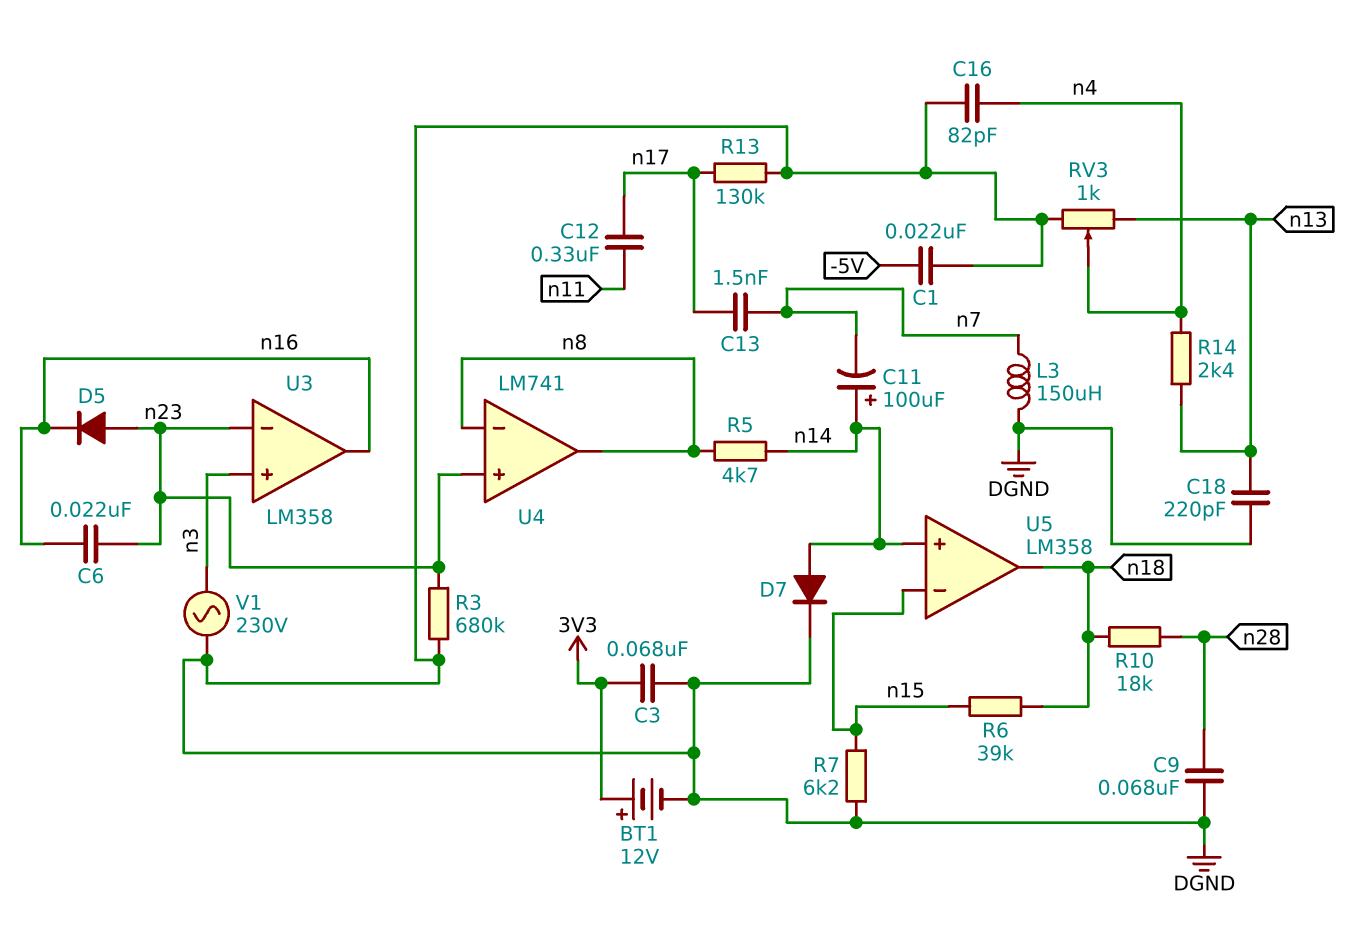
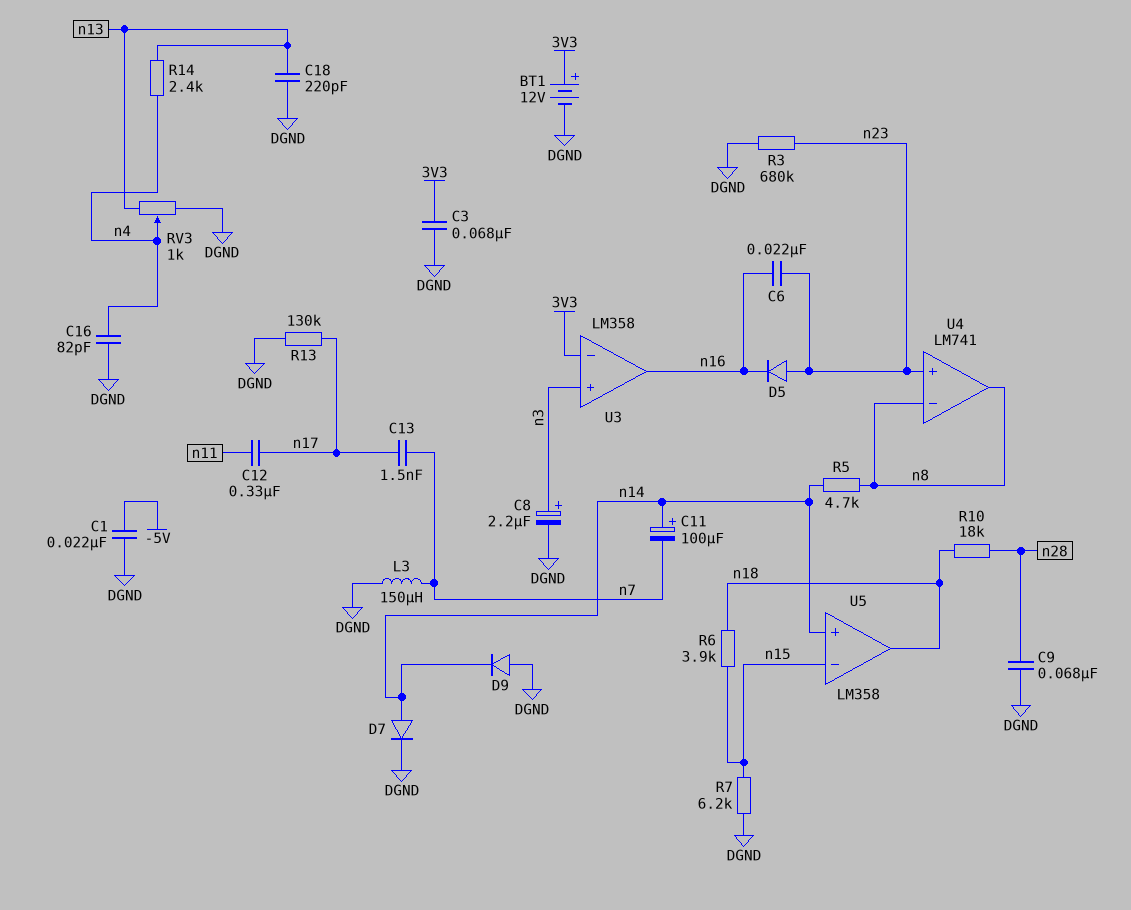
C8: none -> 2.2uF (plus n3, minus DGND)
D9: none -> diode (A DGND, K n14)
R6: 39k (n15, n18) -> 3.9k (n15, n18)
U3 pin in-: n23 -> 3V3
V1: AC 230V (DGND, n3) -> none

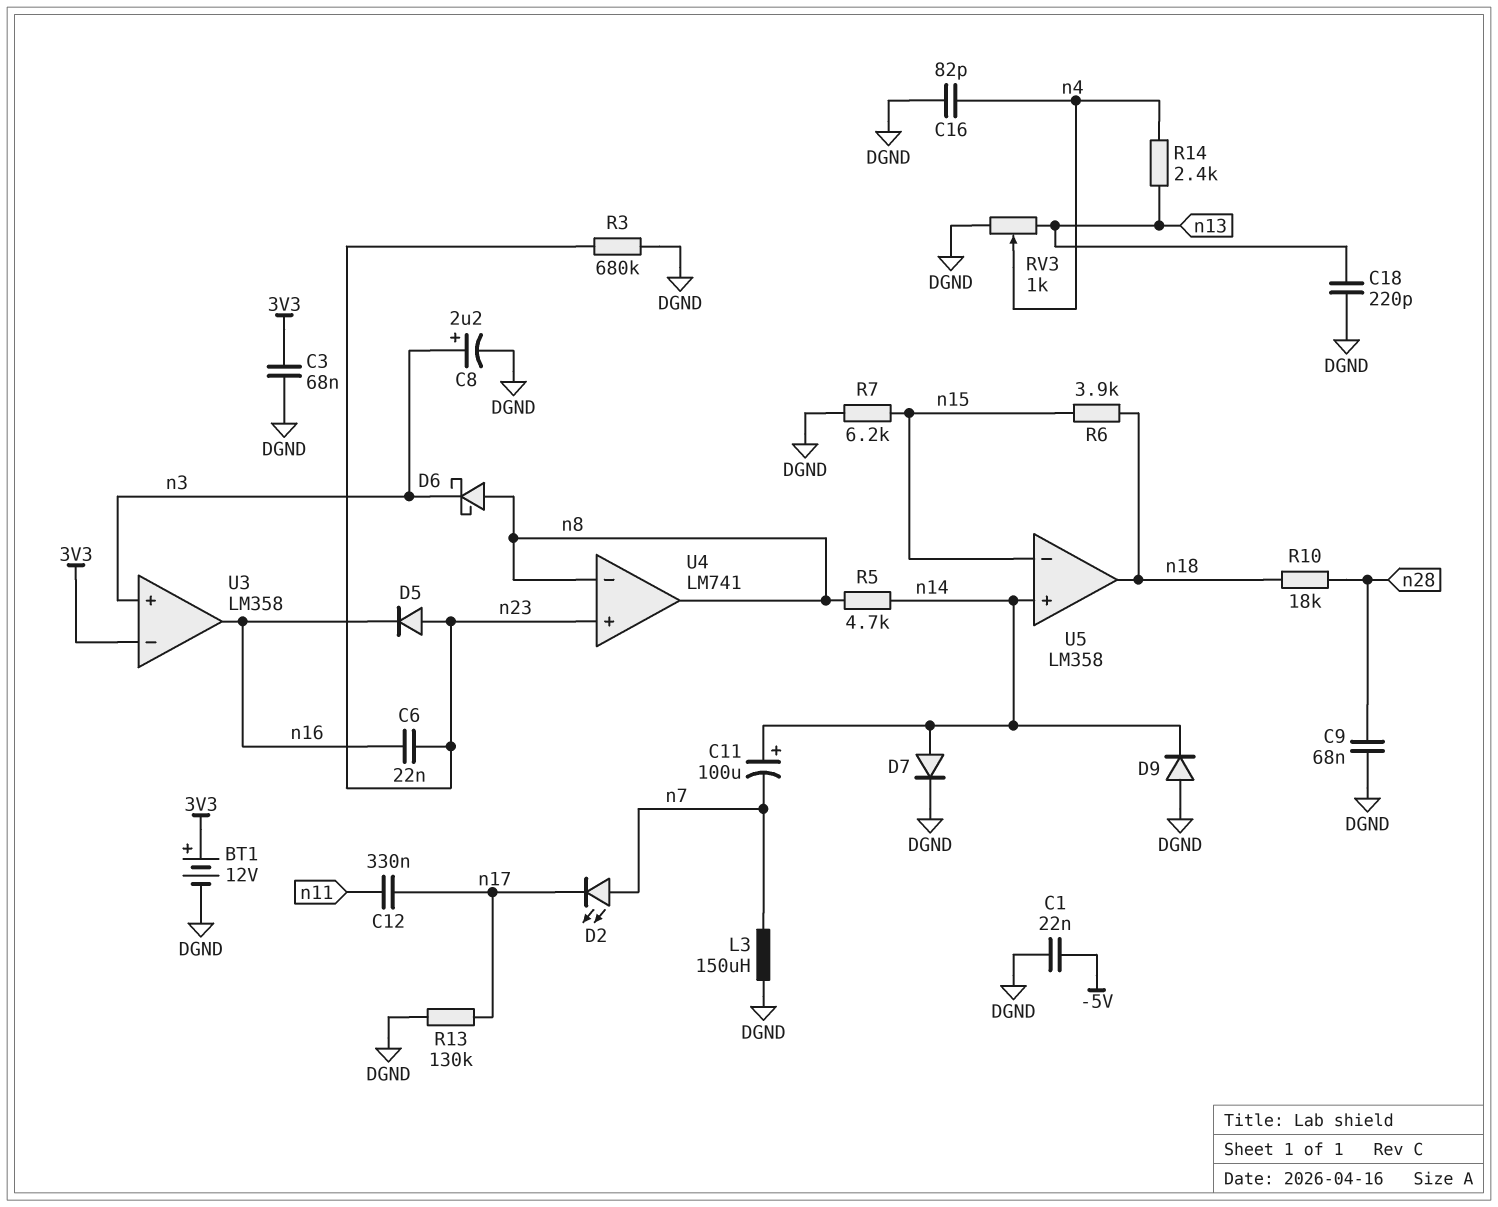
C13: 1.5nF (n7, n17) -> none
D2: none -> LED (A n7, K n17)
D6: none -> schottky (A n8, K n3)

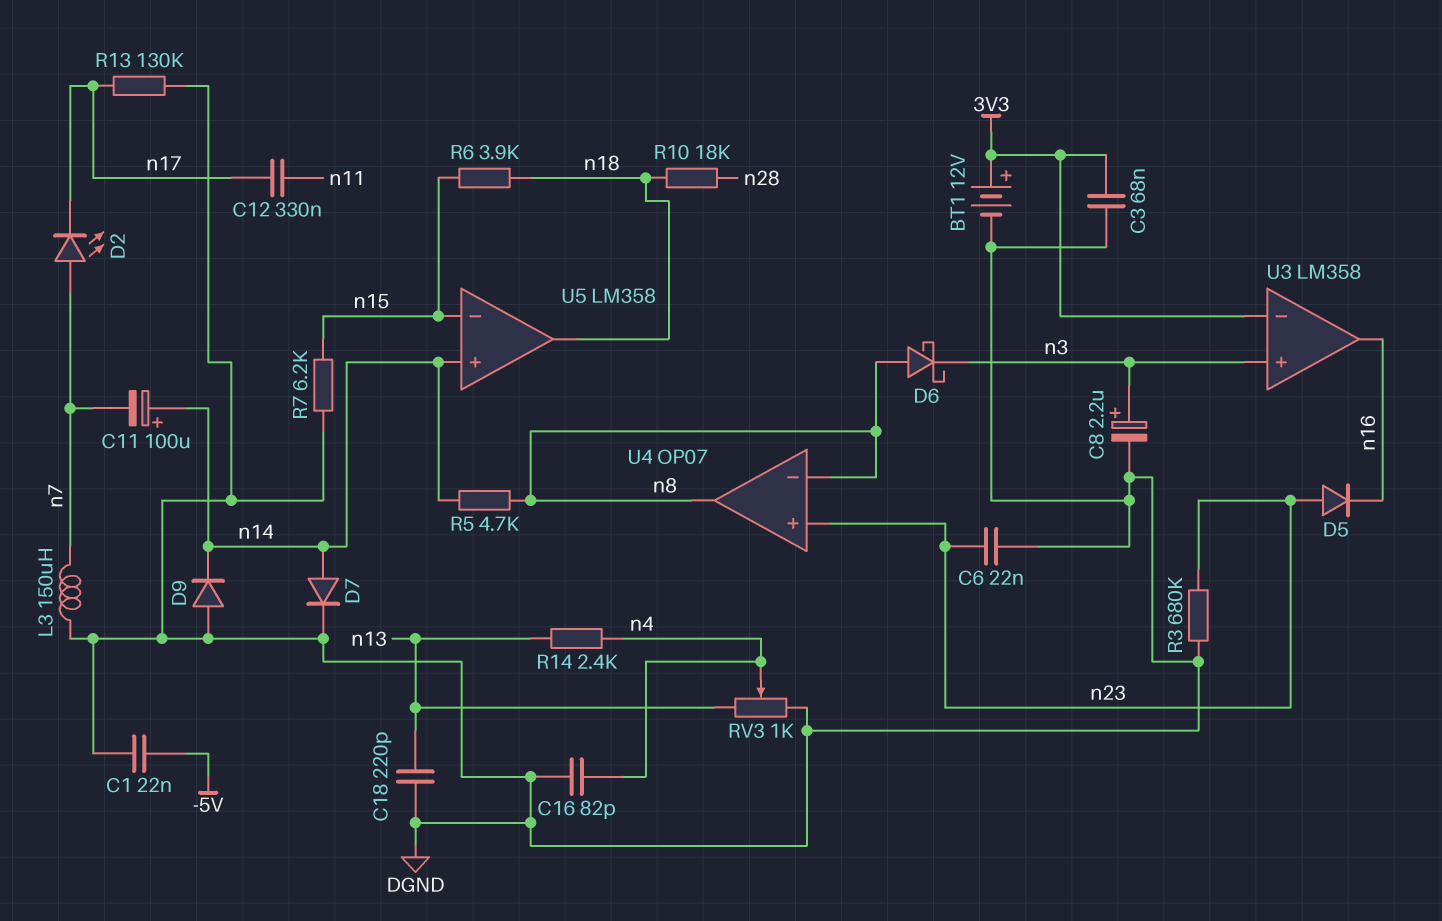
C6: 22nF (n16, n23) -> 22nF (DGND, n23)
C9: 68nF (DGND, n28) -> none
U4: LM741 -> OP07

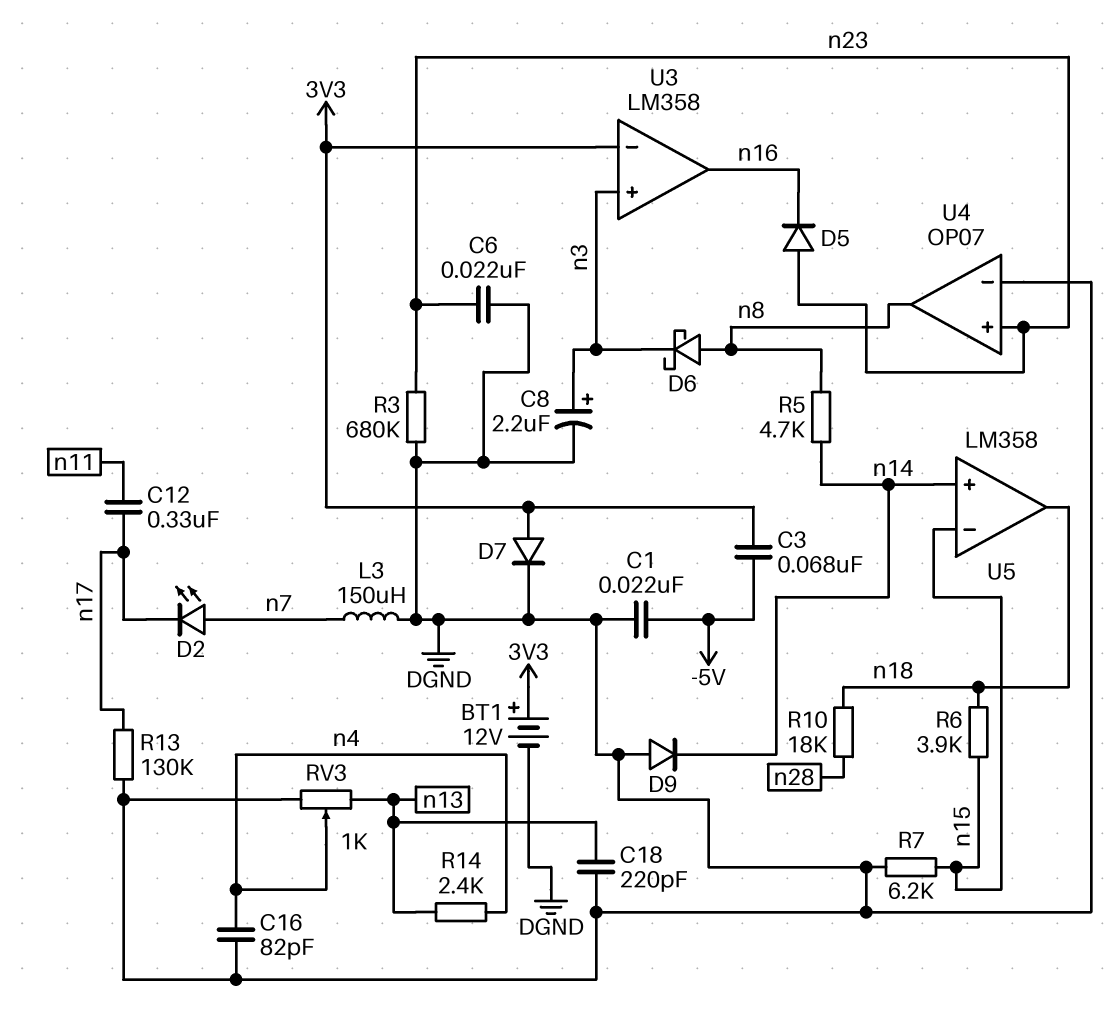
C3: 68nF (3V3, DGND) -> 68nF (-5V, 3V3)
C11: 100uF (plus n14, minus n7) -> none
D7: diode (A n14, K DGND) -> diode (A 3V3, K DGND)
U4 pin in-: n8 -> DGND

